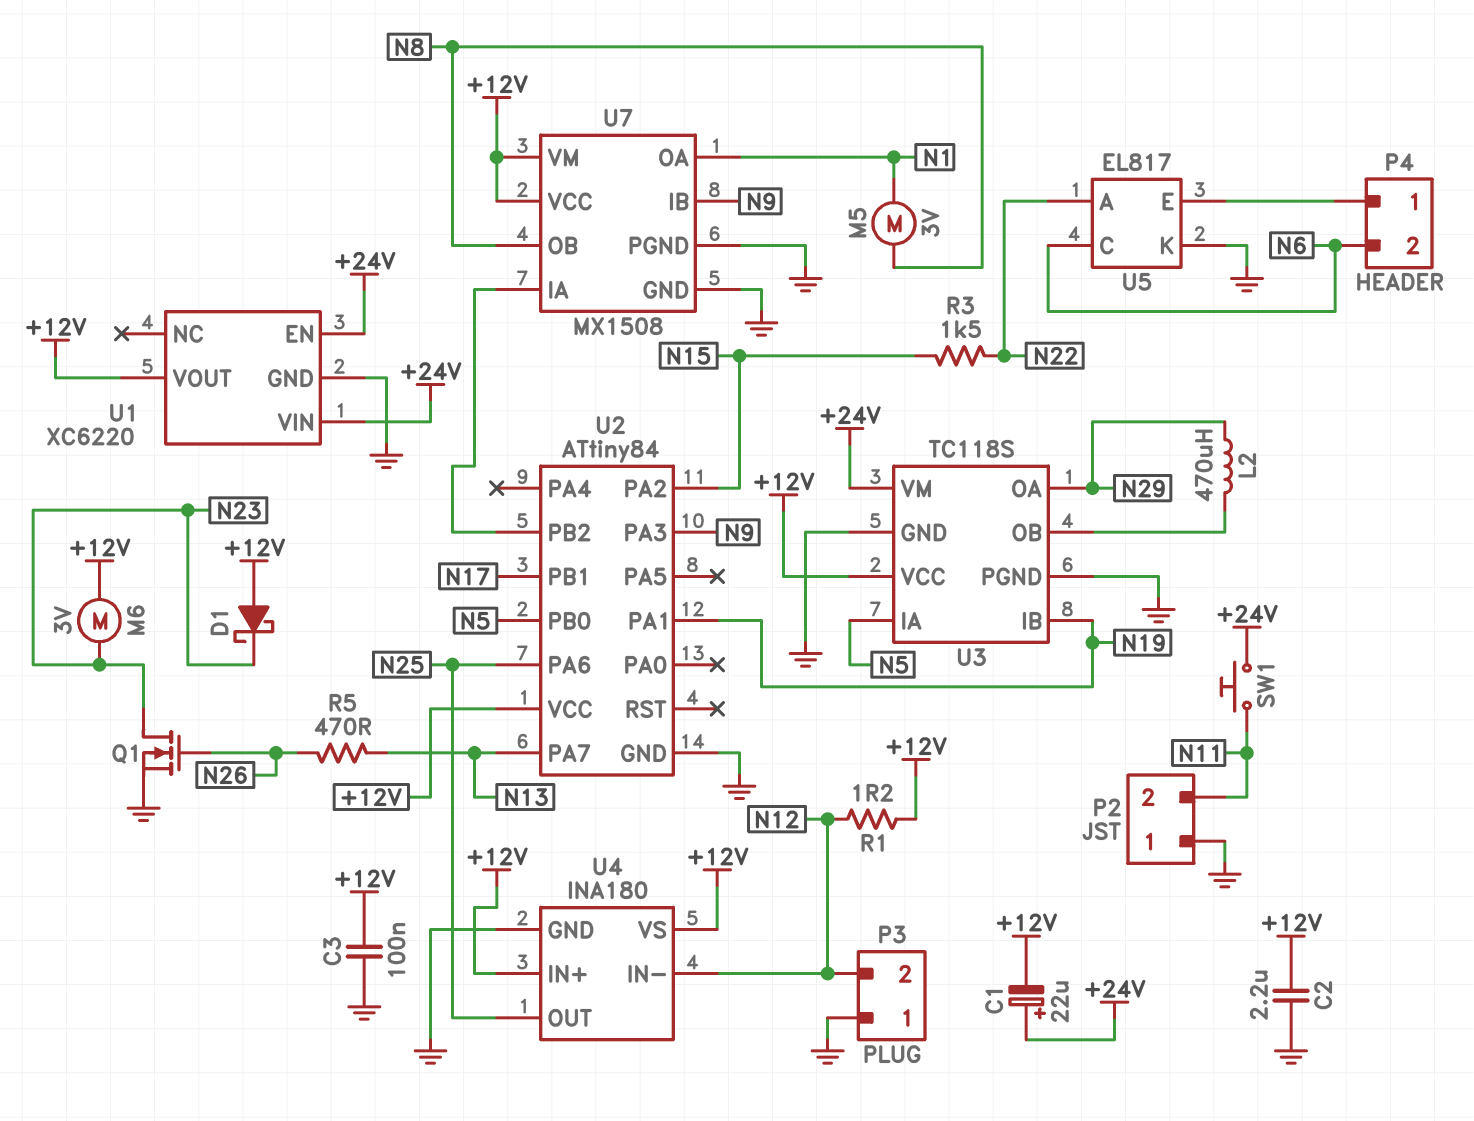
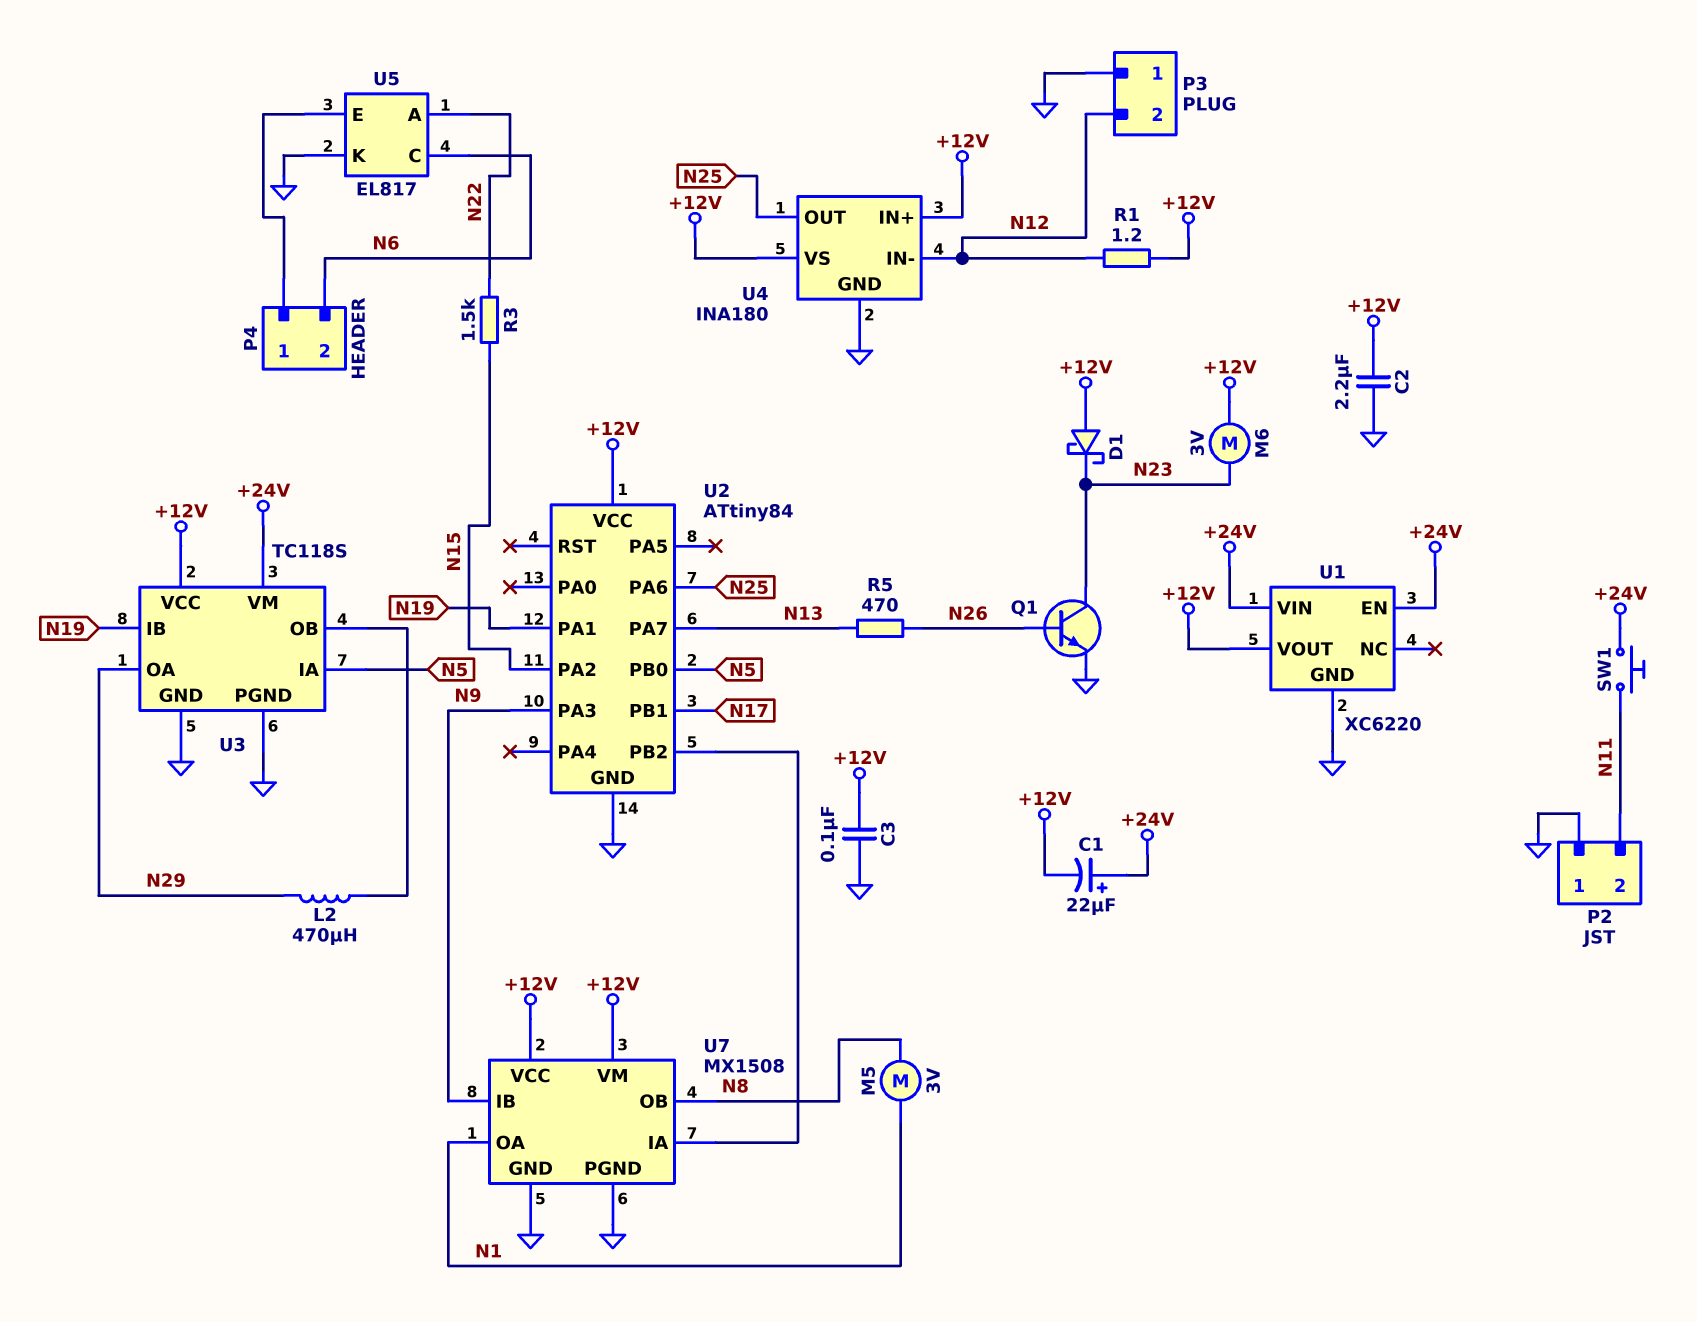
Q1: NMOS (G N26, D N23, S GND) -> NPN (B N26, C N23, E GND)

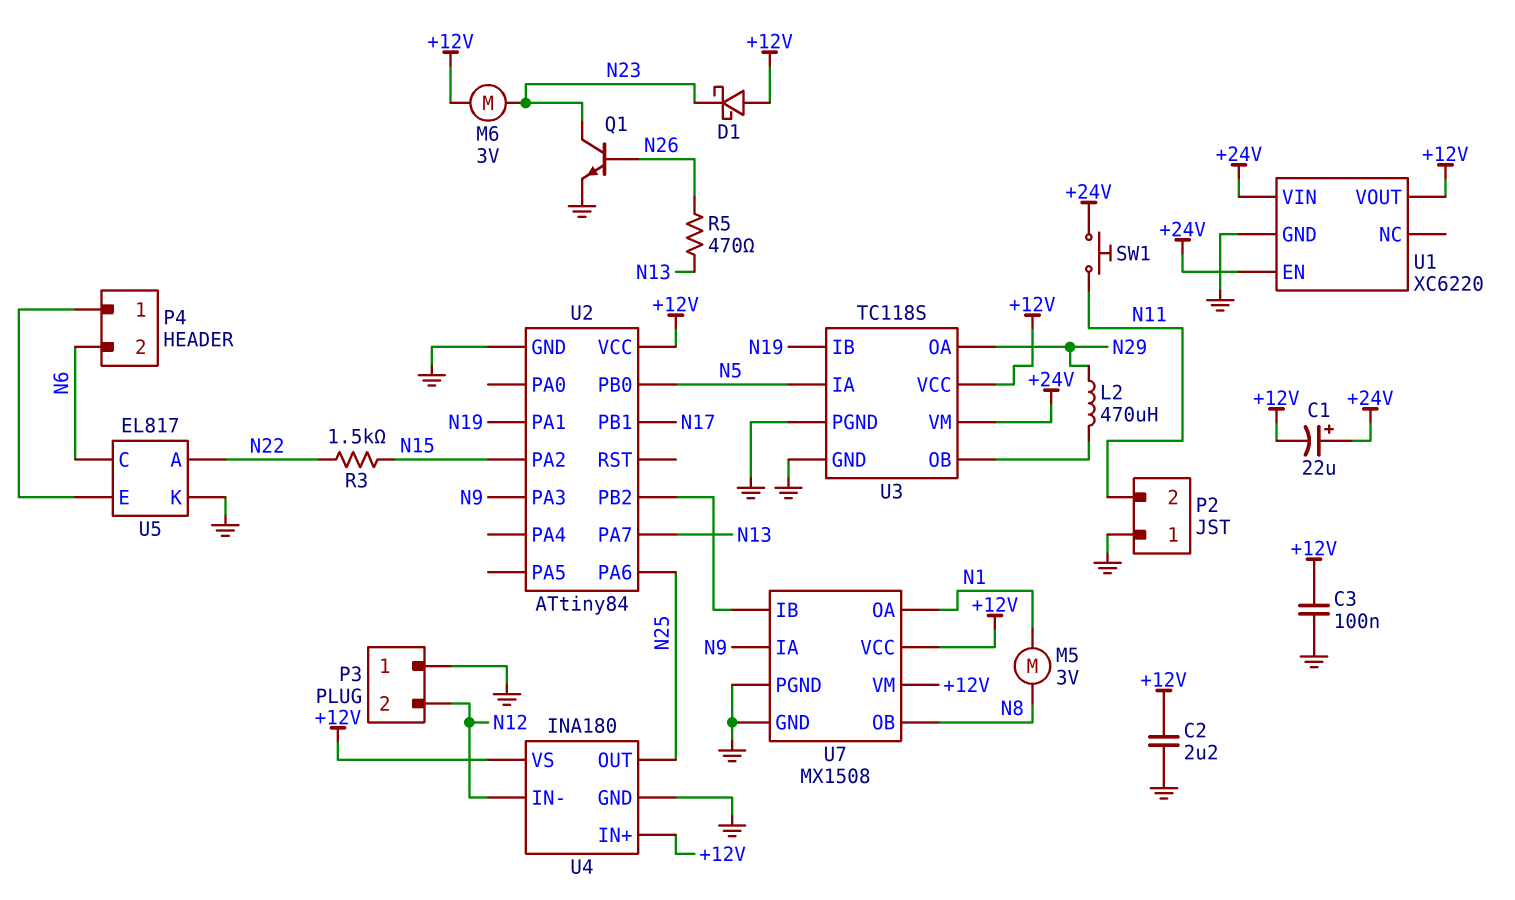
R1: 1.2 (+12V, N12) -> none
U7 pin IA: U2/PB2 -> N9
U7 pin IB: N9 -> U2/PB2

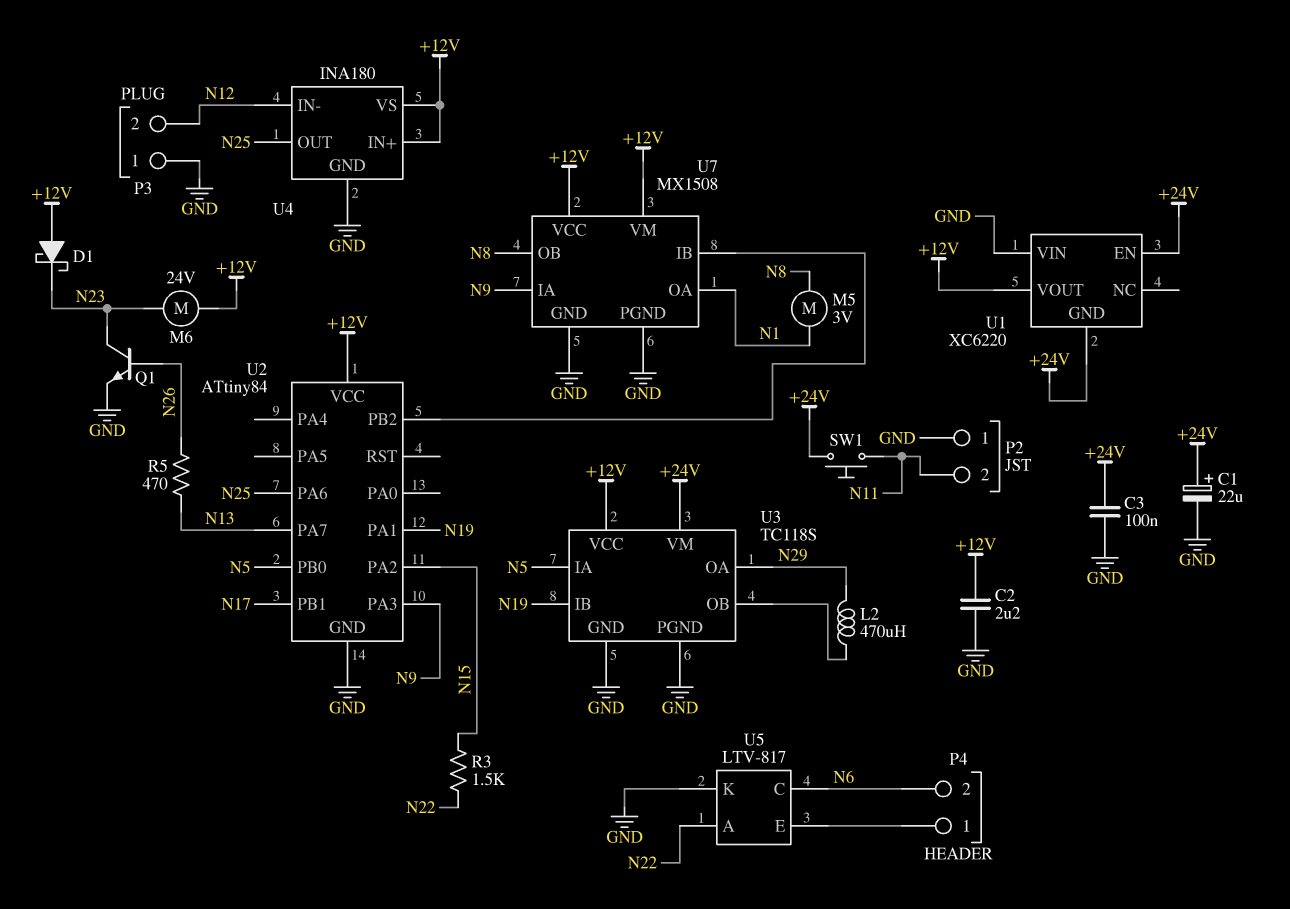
C1: 22uF (plus +24V, minus +12V) -> 22uF (plus +24V, minus GND)
C3: 100nF (+12V, GND) -> 100nF (+24V, GND)
M6: motor 3V (+12V, N23) -> motor 24V (+12V, N23)
U1 pin GND: GND -> +24V
U1 pin VIN: +24V -> GND
U5: EL817 -> LTV-817

